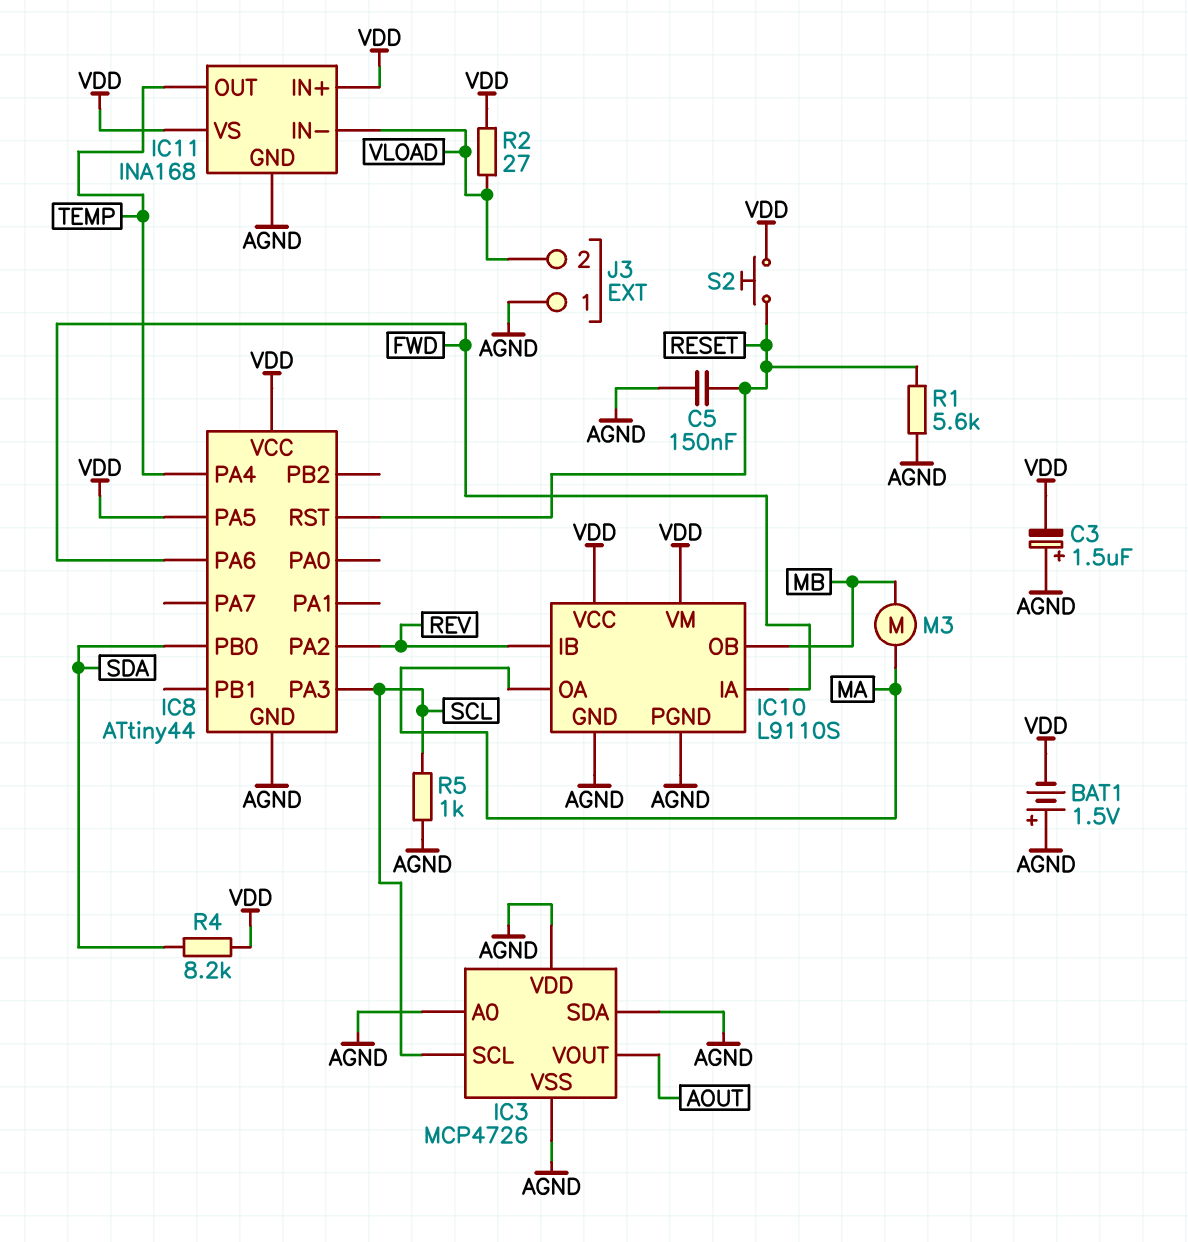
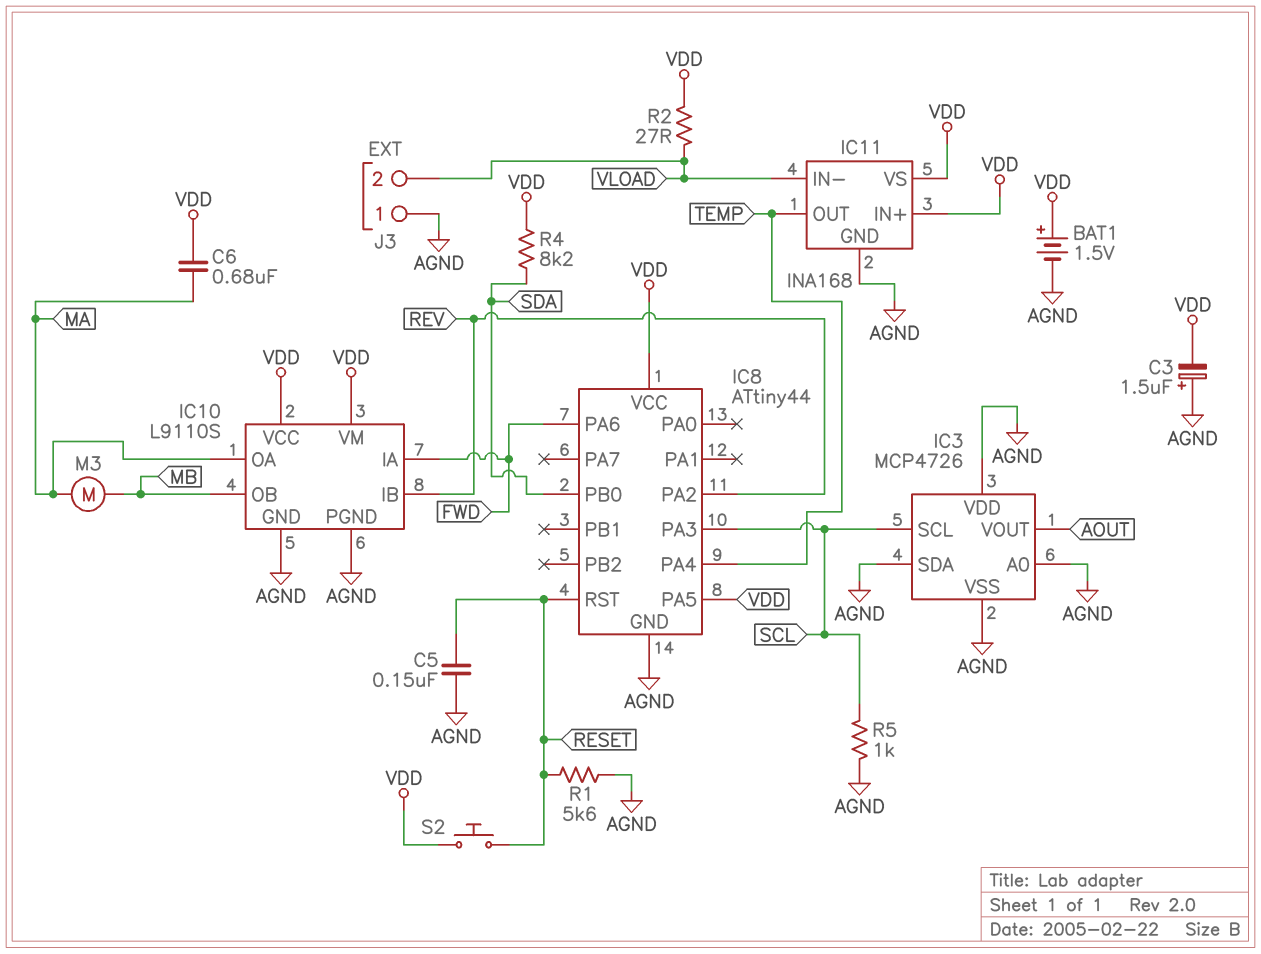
BAT1: 1.5V (plus AGND, minus VDD) -> 1.5V (plus VDD, minus AGND)
C6: none -> 680nF (MA, VDD)

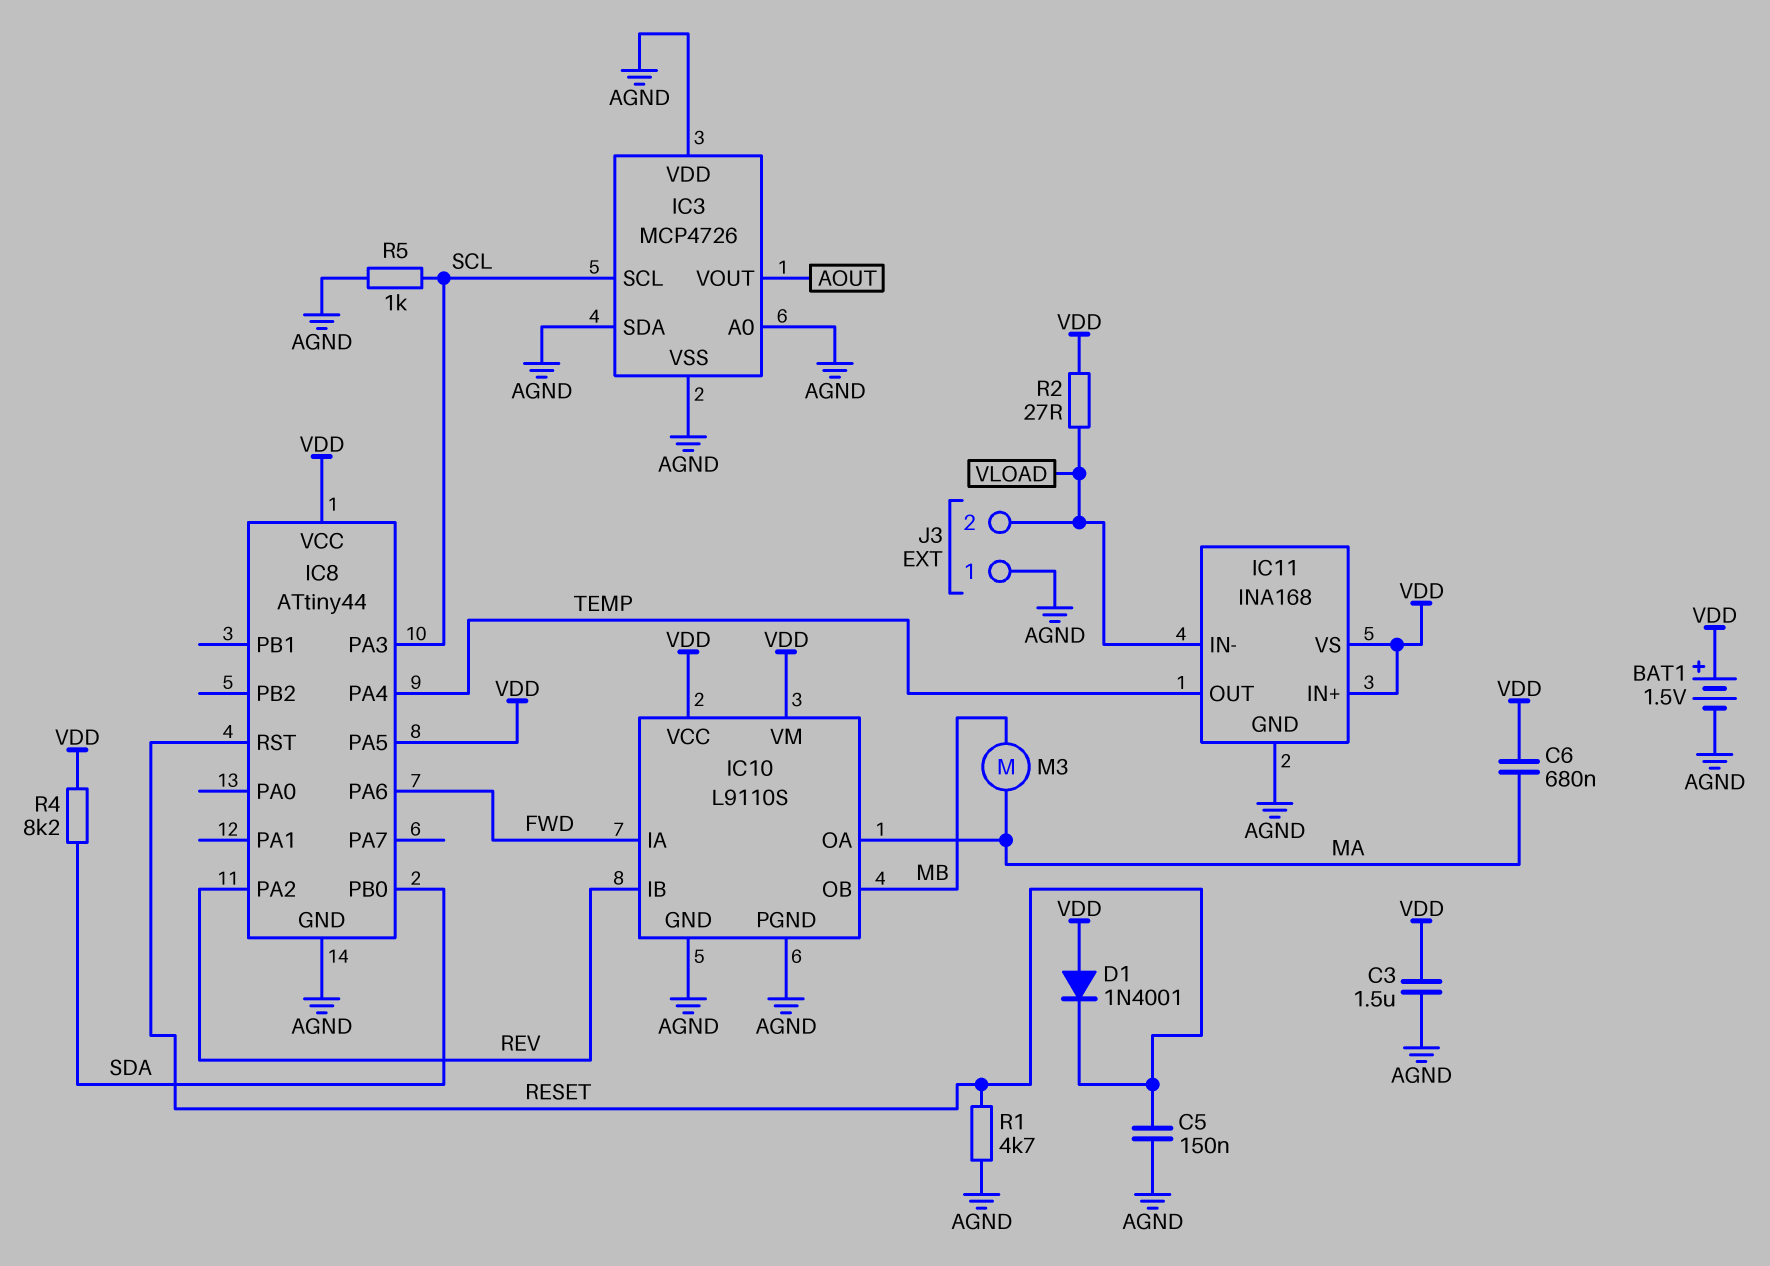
C3: 1.5uF (plus AGND, minus VDD) -> 1.5uF (AGND, VDD)
D1: none -> diode 1N4001 (A VDD, K RESET)
R1: 5.6k (AGND, RESET) -> 4.7k (AGND, RESET)
S2: button (RESET, VDD) -> none

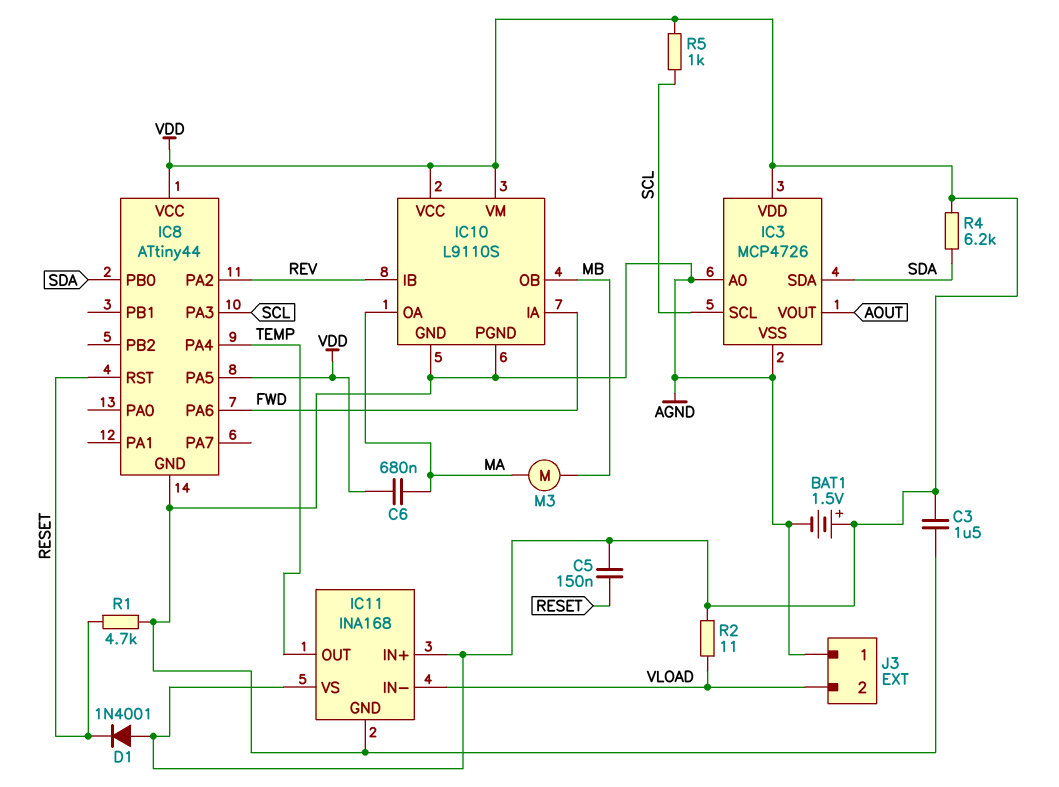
C5: 150nF (AGND, RESET) -> 150nF (RESET, VDD)
IC3 pin SDA: AGND -> SDA
IC3 pin VDD: AGND -> VDD
R2: 27 (VDD, VLOAD) -> 11 (VDD, VLOAD)
R4: 8.2k (SDA, VDD) -> 6.2k (SDA, VDD)
R5: 1k (AGND, SCL) -> 1k (SCL, VDD)

